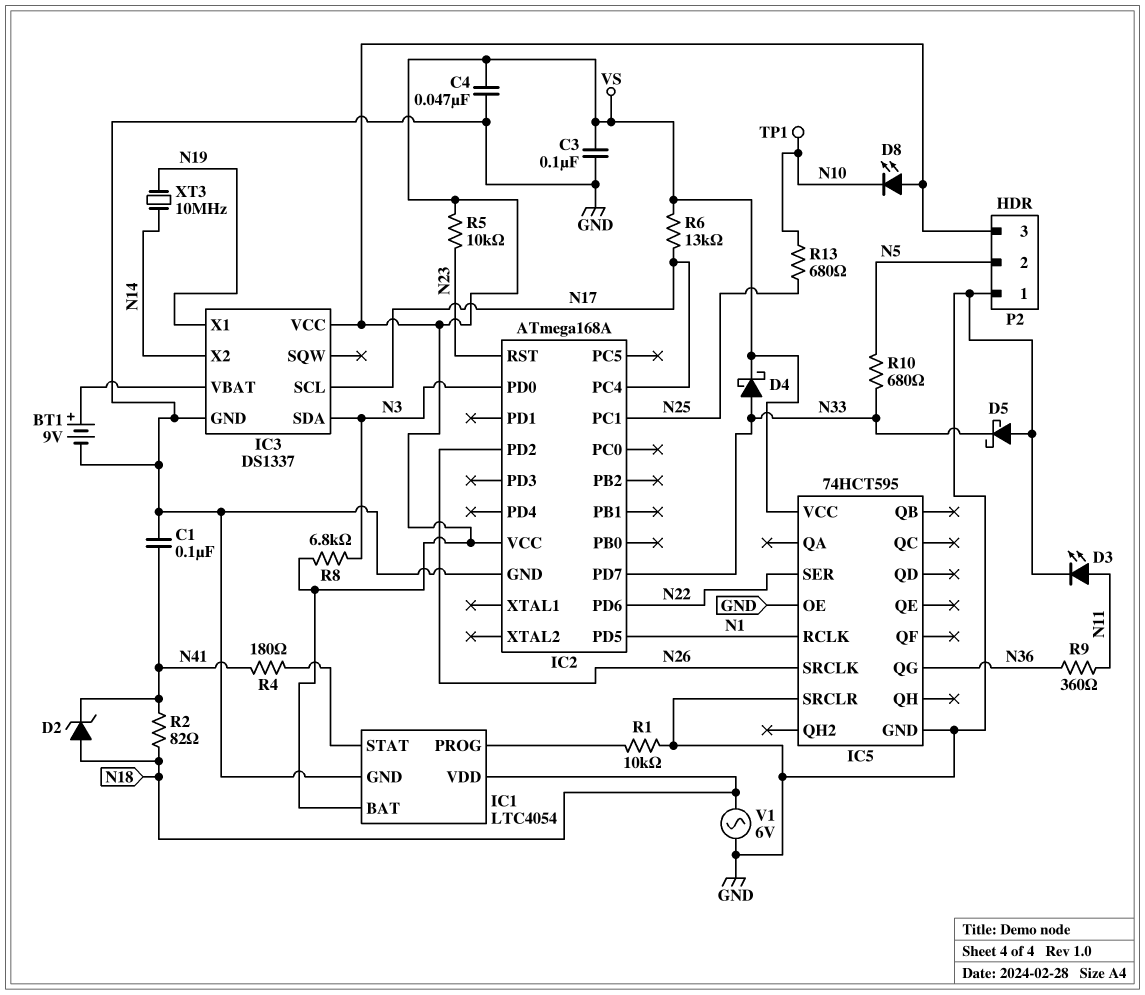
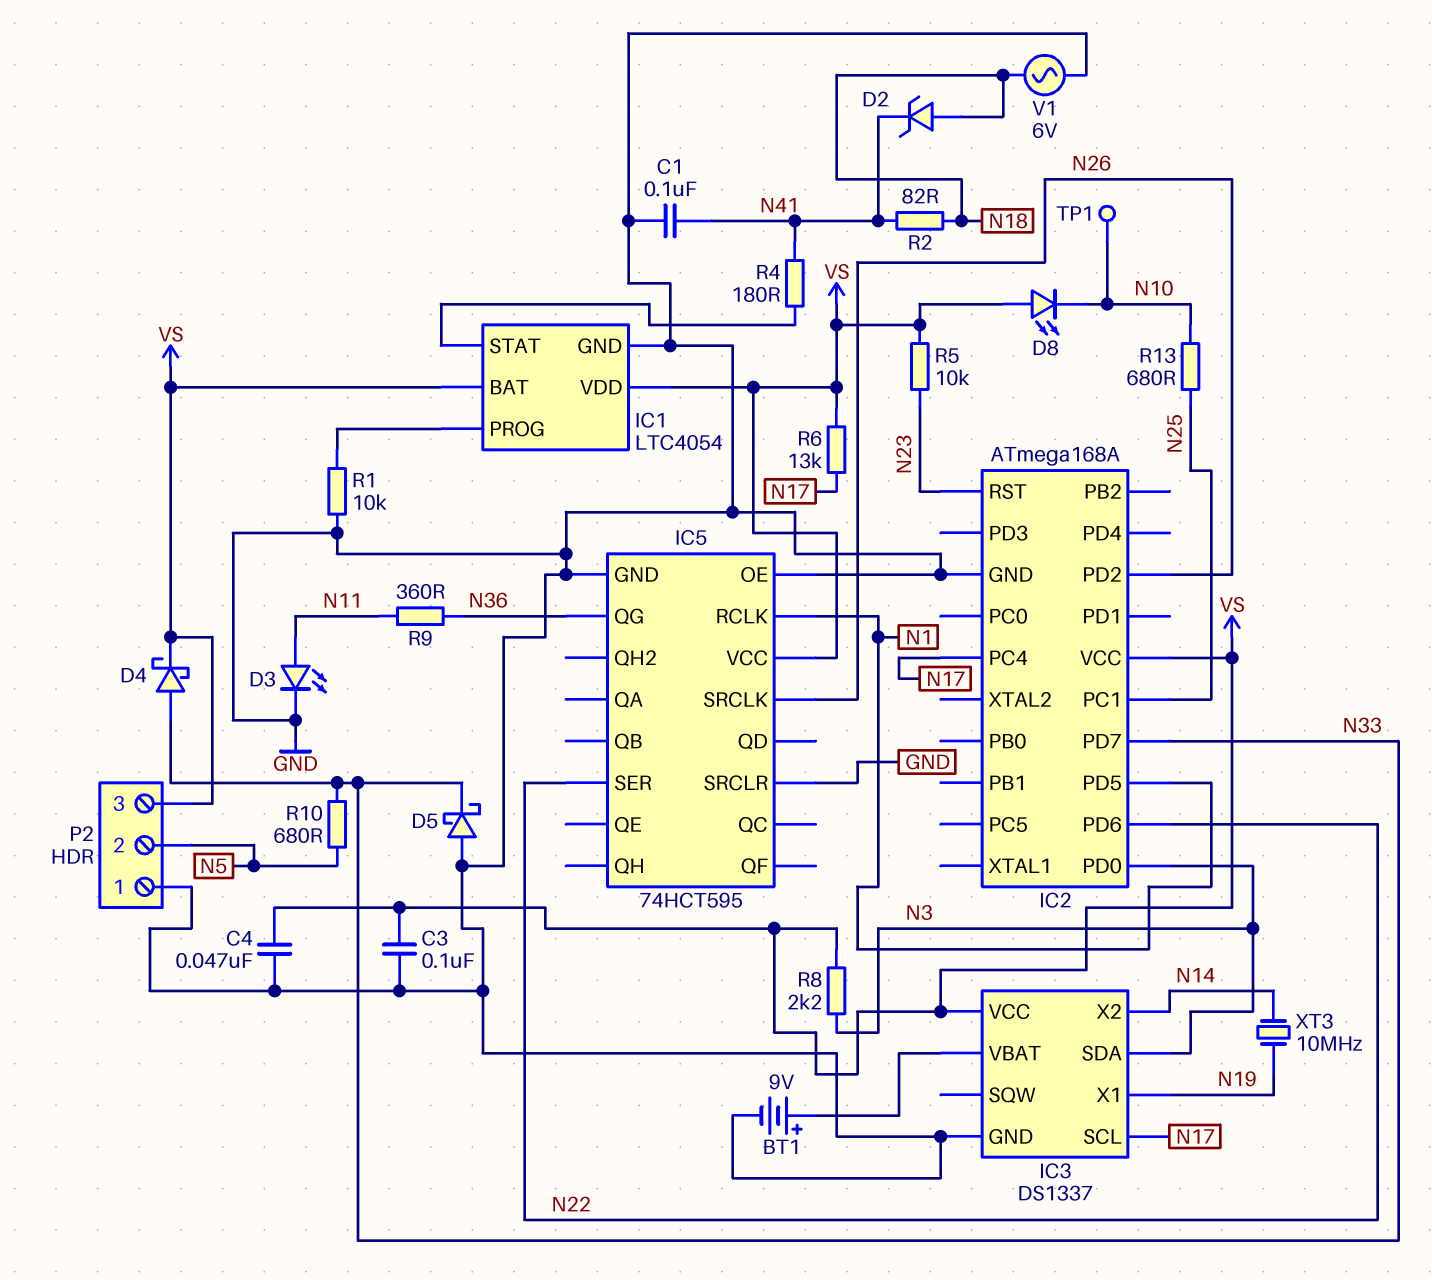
IC1 pin VDD: N18 -> VS
R8: 6.8k (N3, VS) -> 2.2k (N3, VS)

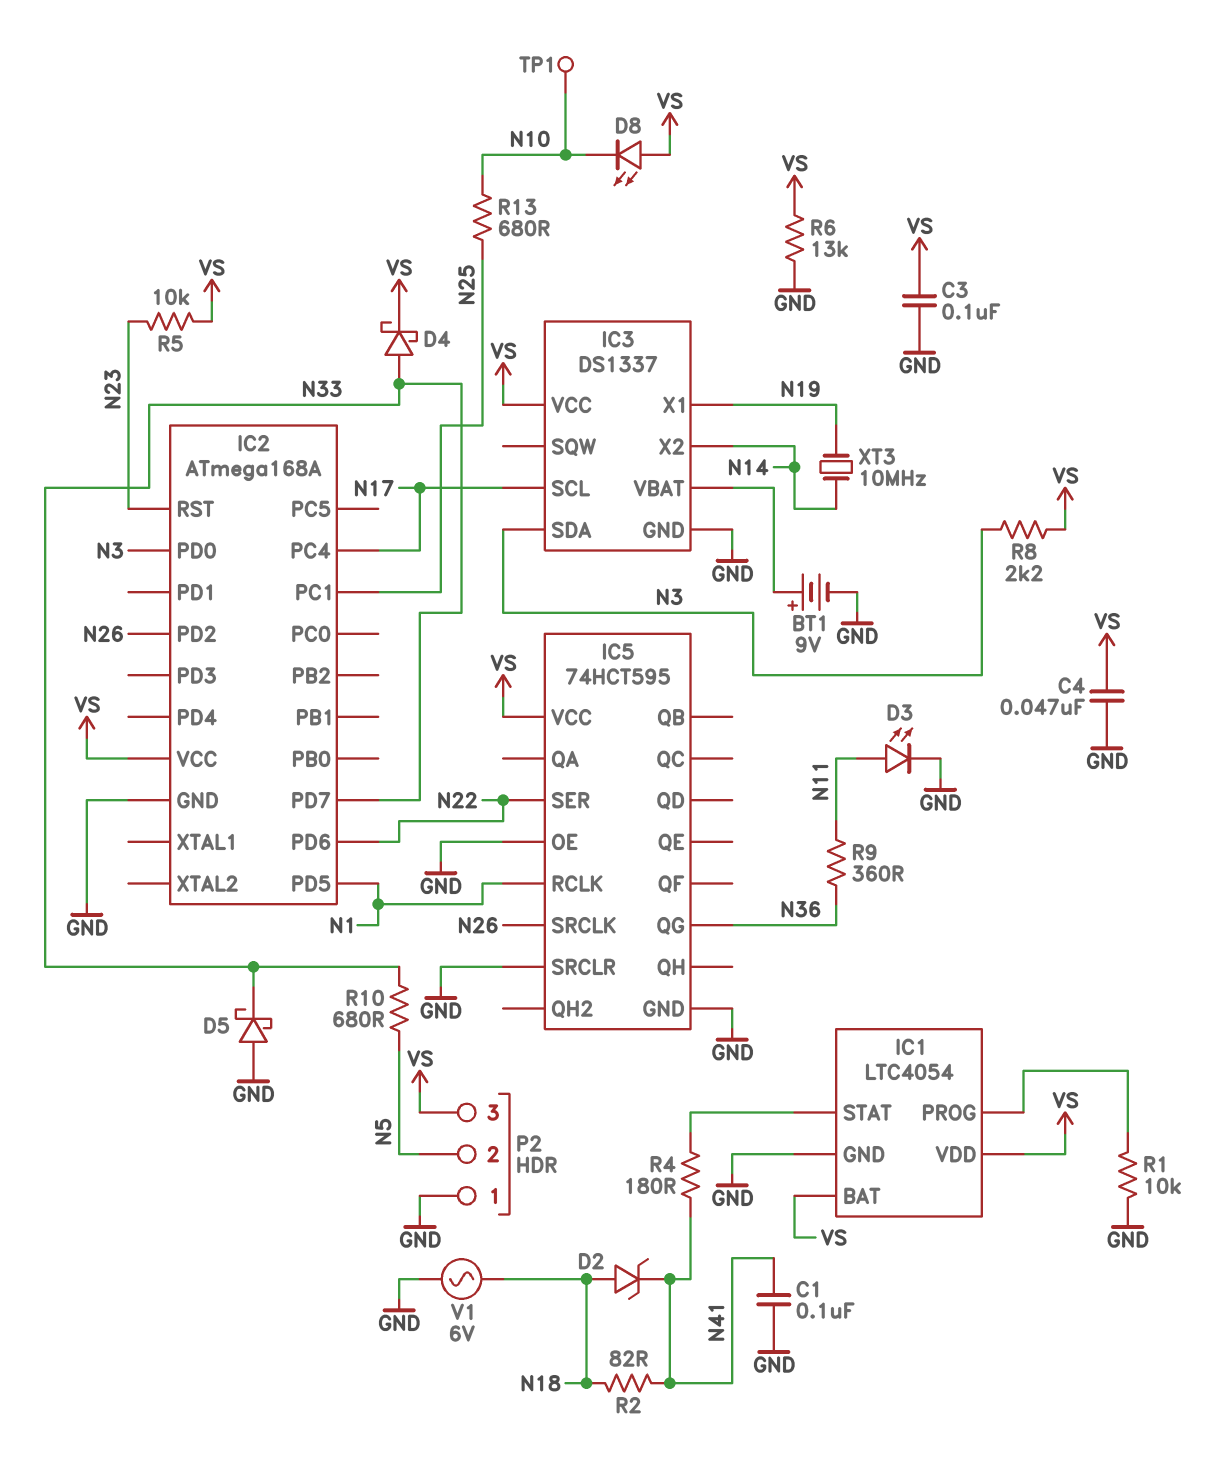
R6: 13k (N17, VS) -> 13k (GND, VS)

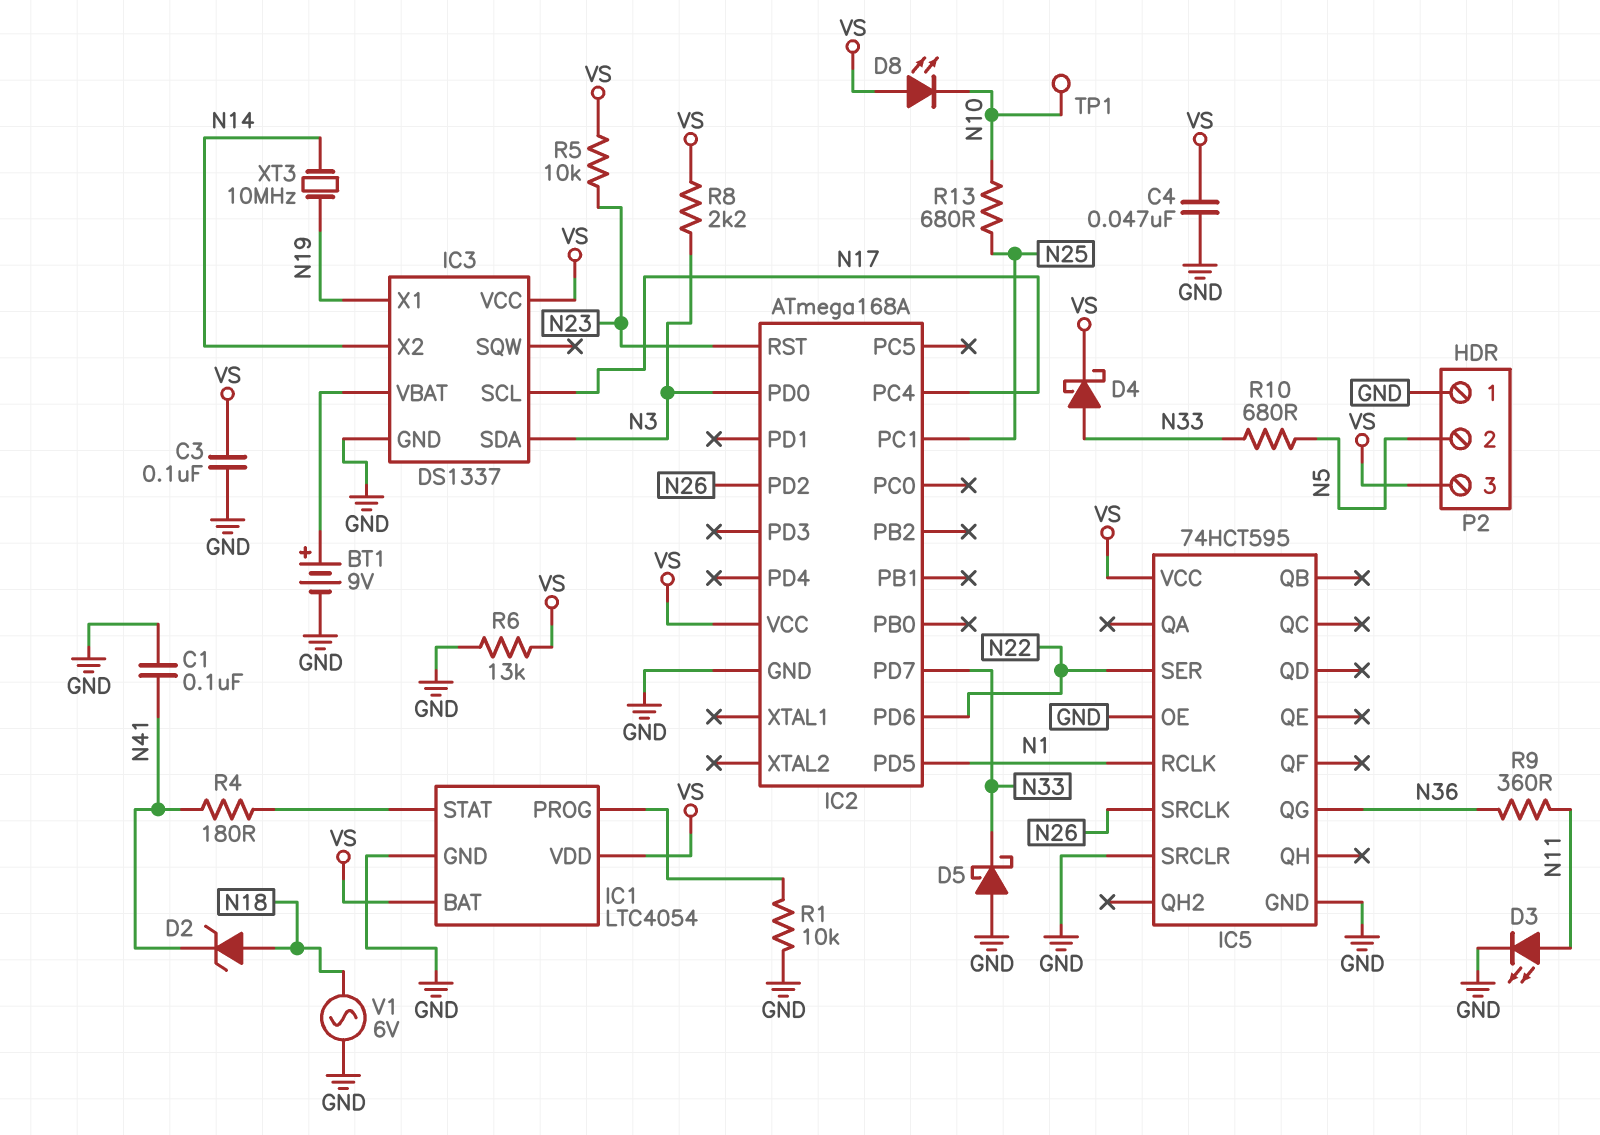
R2: 82 (N18, N41) -> none

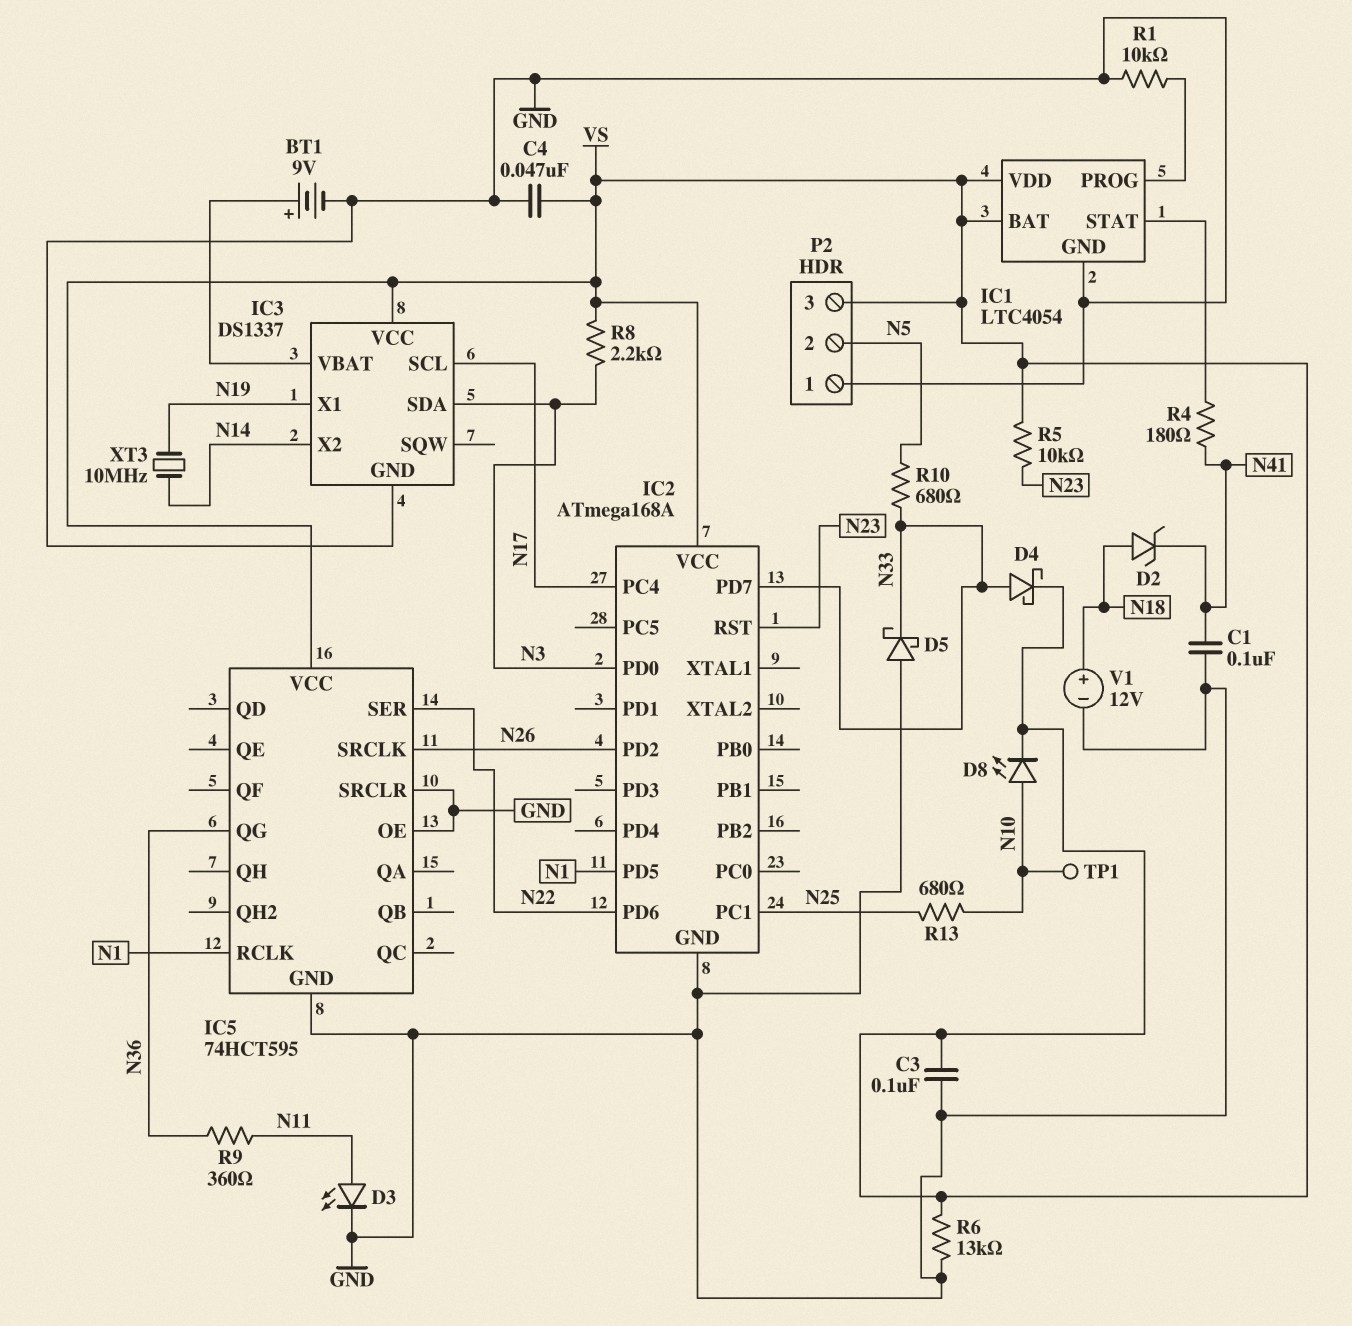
D8: LED (A VS, K N10) -> LED (A N10, K VS)
V1: AC 6V (GND, N18) -> 12V (plus N18, minus GND)

